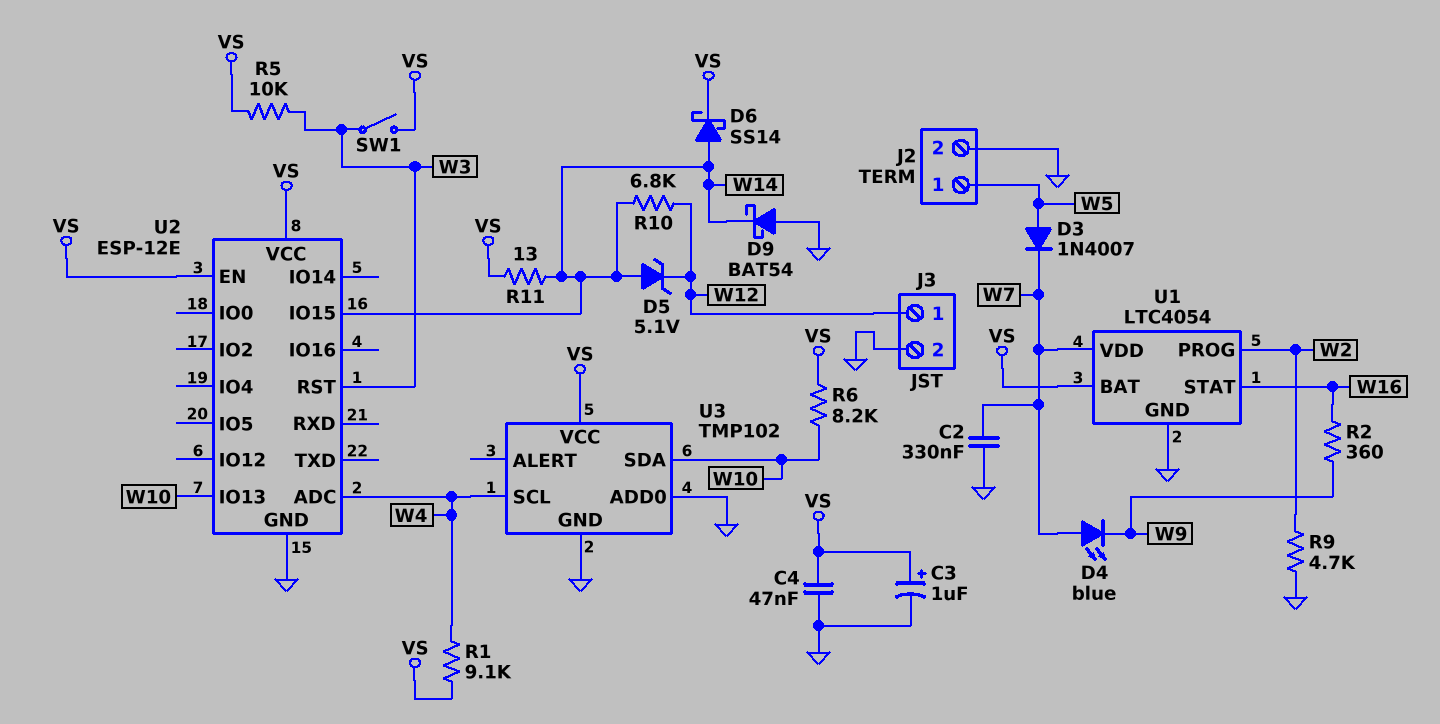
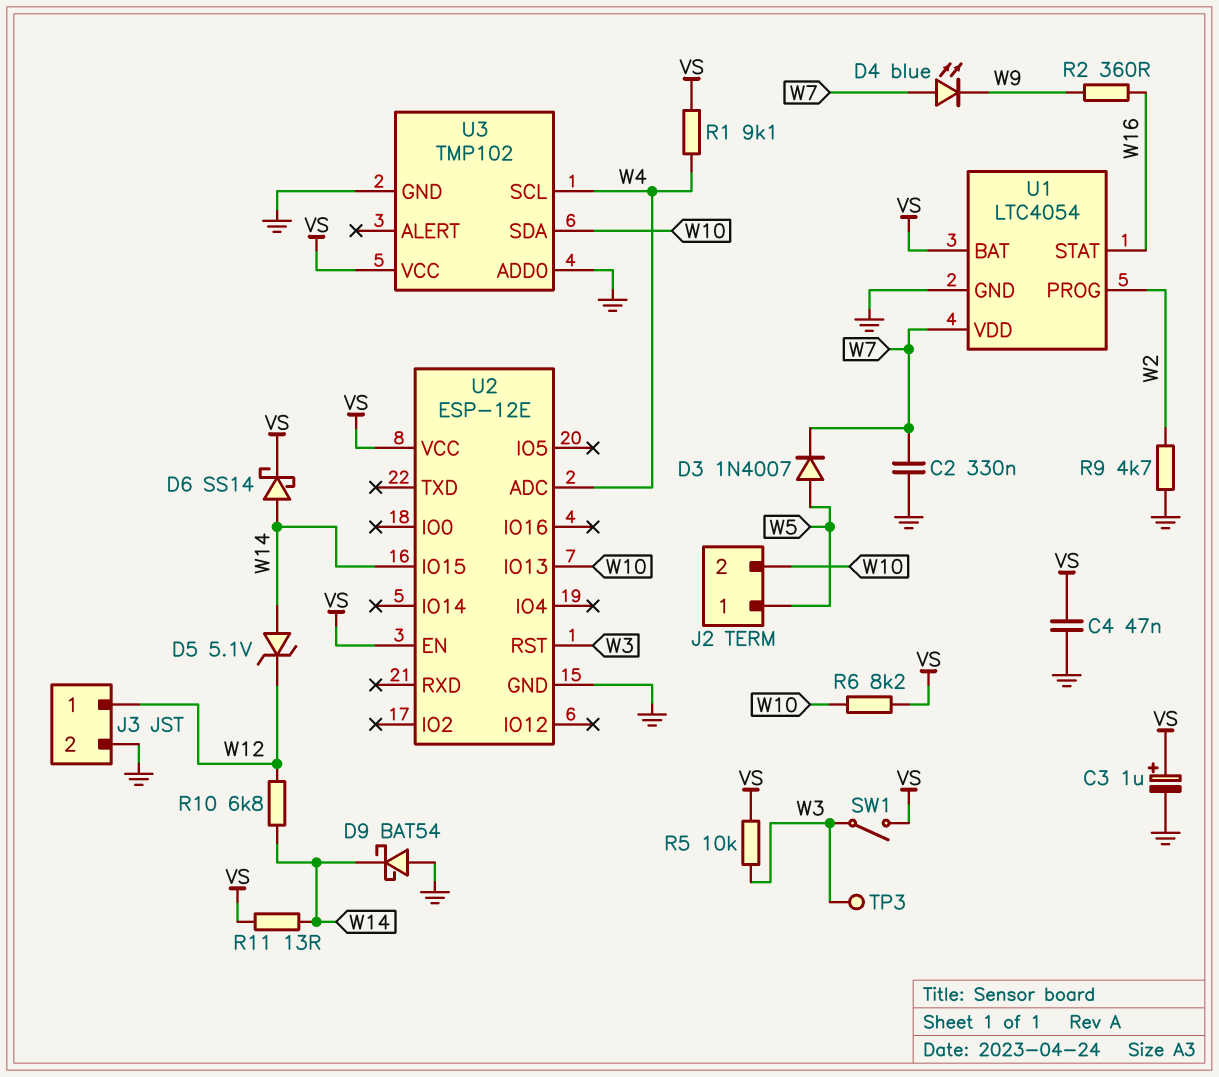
J2 pin 2: GND -> W10
TP3: none -> test point (W3)

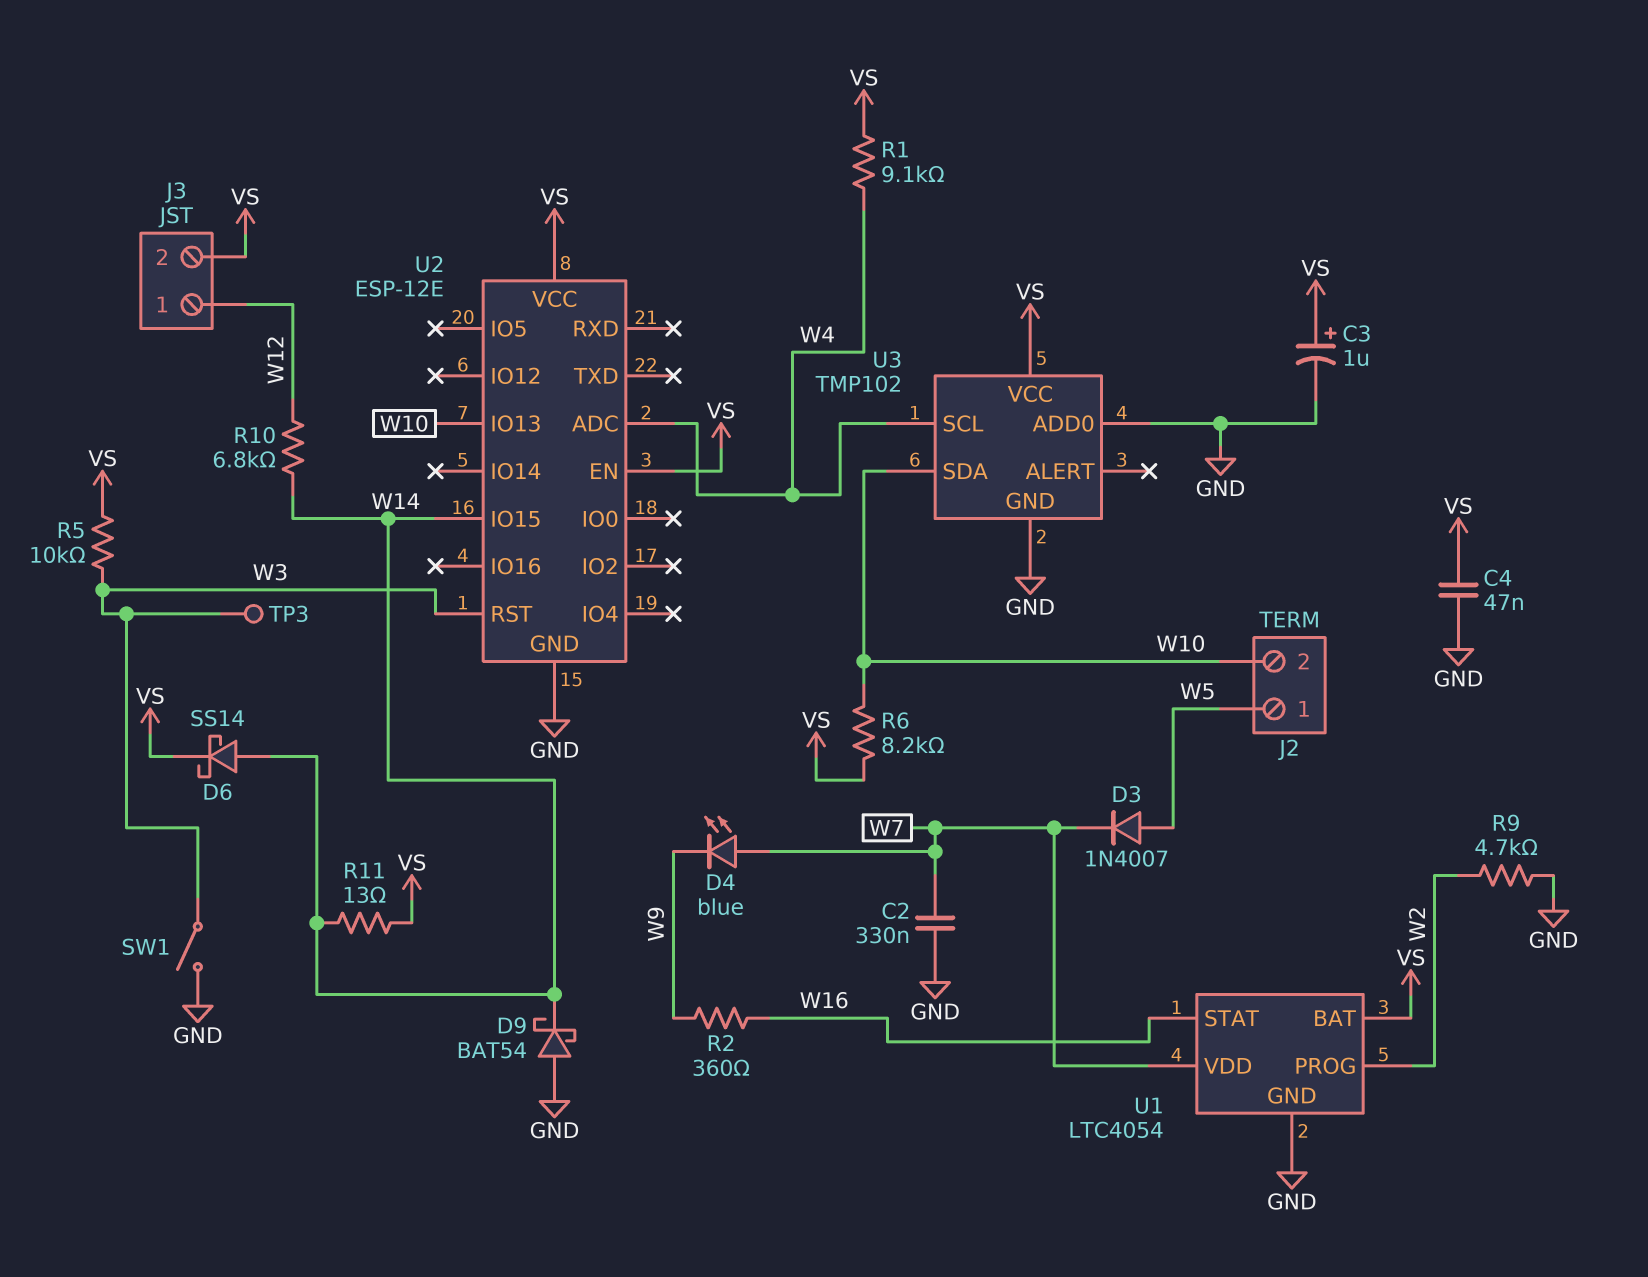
D5: zener 5.1V (A W14, K W12) -> none
J3 pin 2: GND -> VS
SW1: switch (VS, W3) -> switch (GND, W3)

